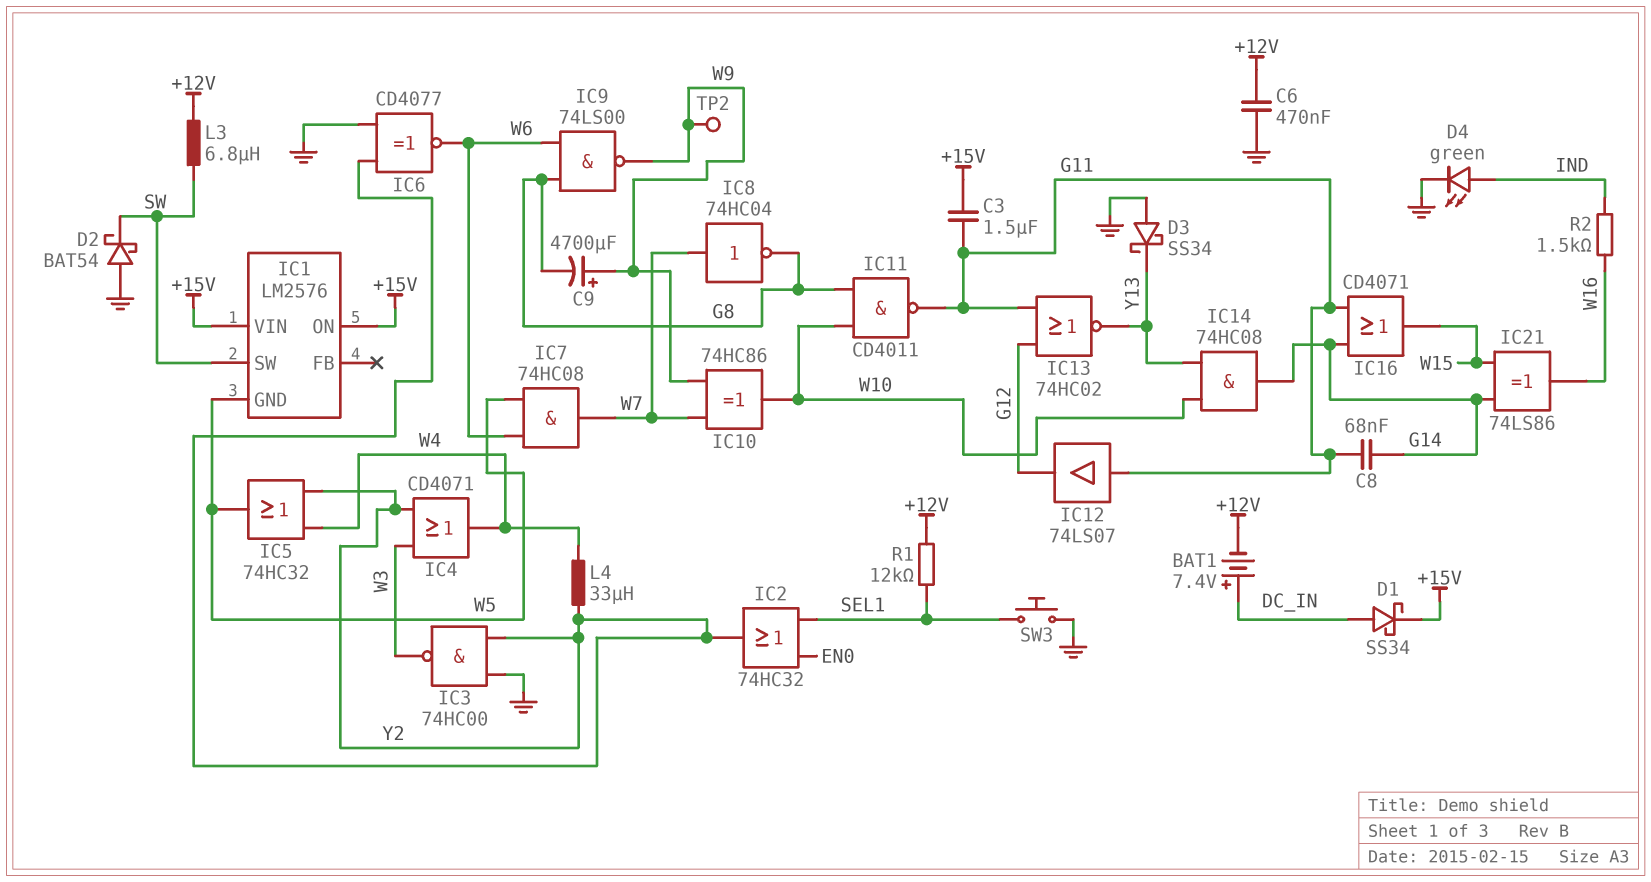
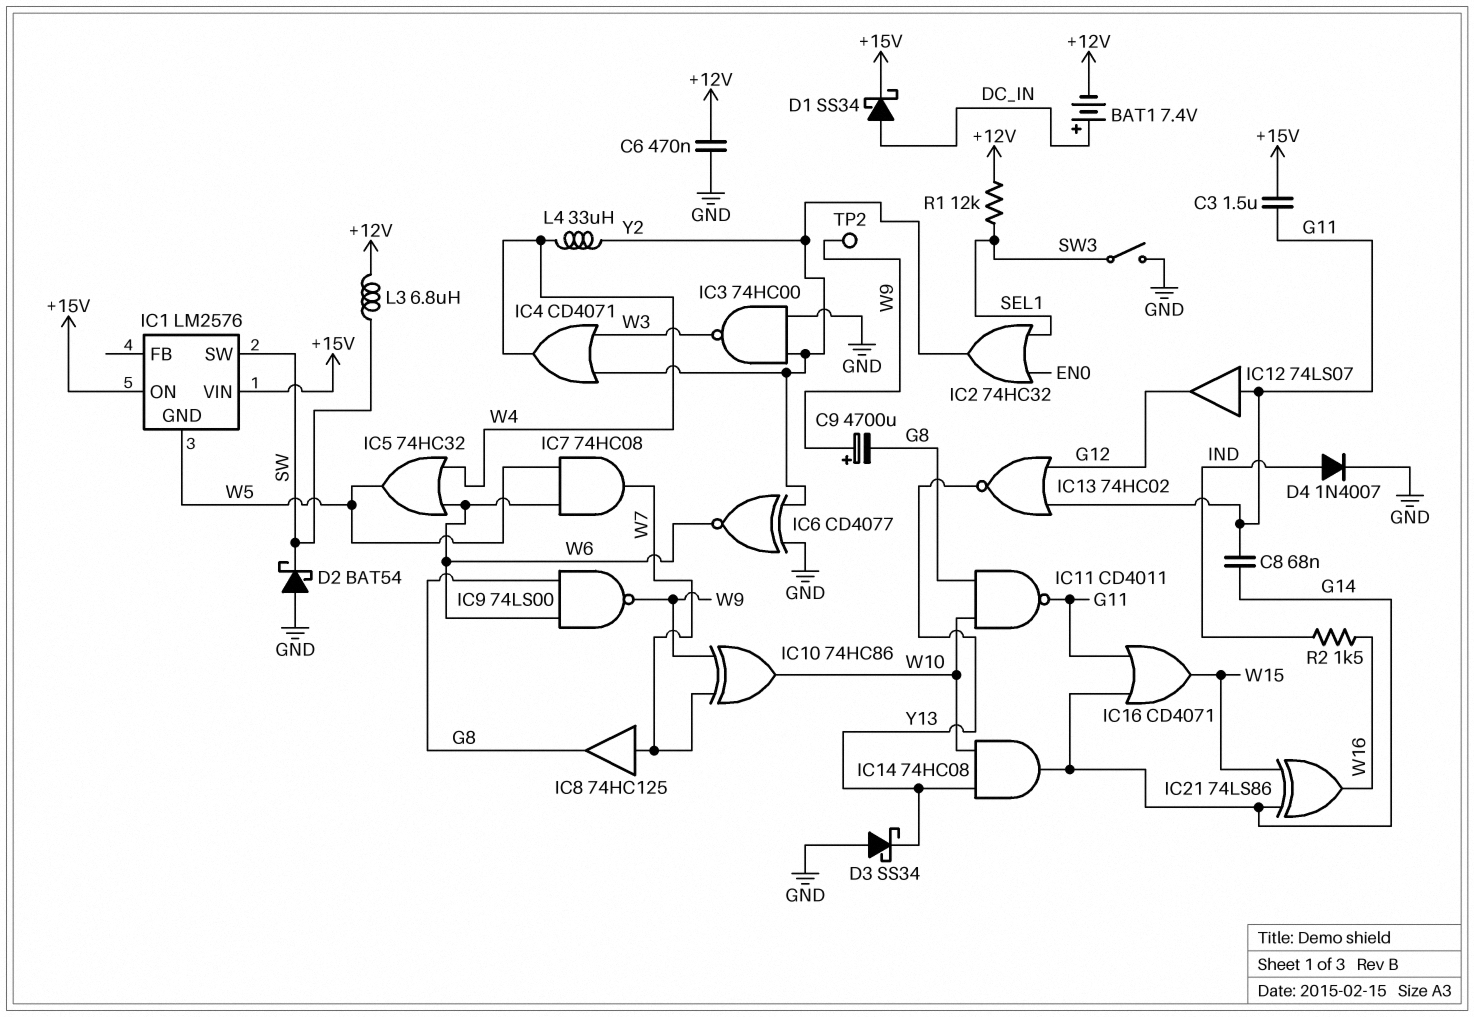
D4: LED green (A IND, K GND) -> diode 1N4007 (A IND, K GND)
IC5: OR 74HC32 (in W4, in Y2, out W5) -> OR 74HC32 (in W4, in W6, out W5)
IC8: NOT 74HC04 (in W7, out G8) -> buffer 74HC125 (in W7, out G8)
SW3: button (GND, SEL1) -> switch (GND, SEL1)

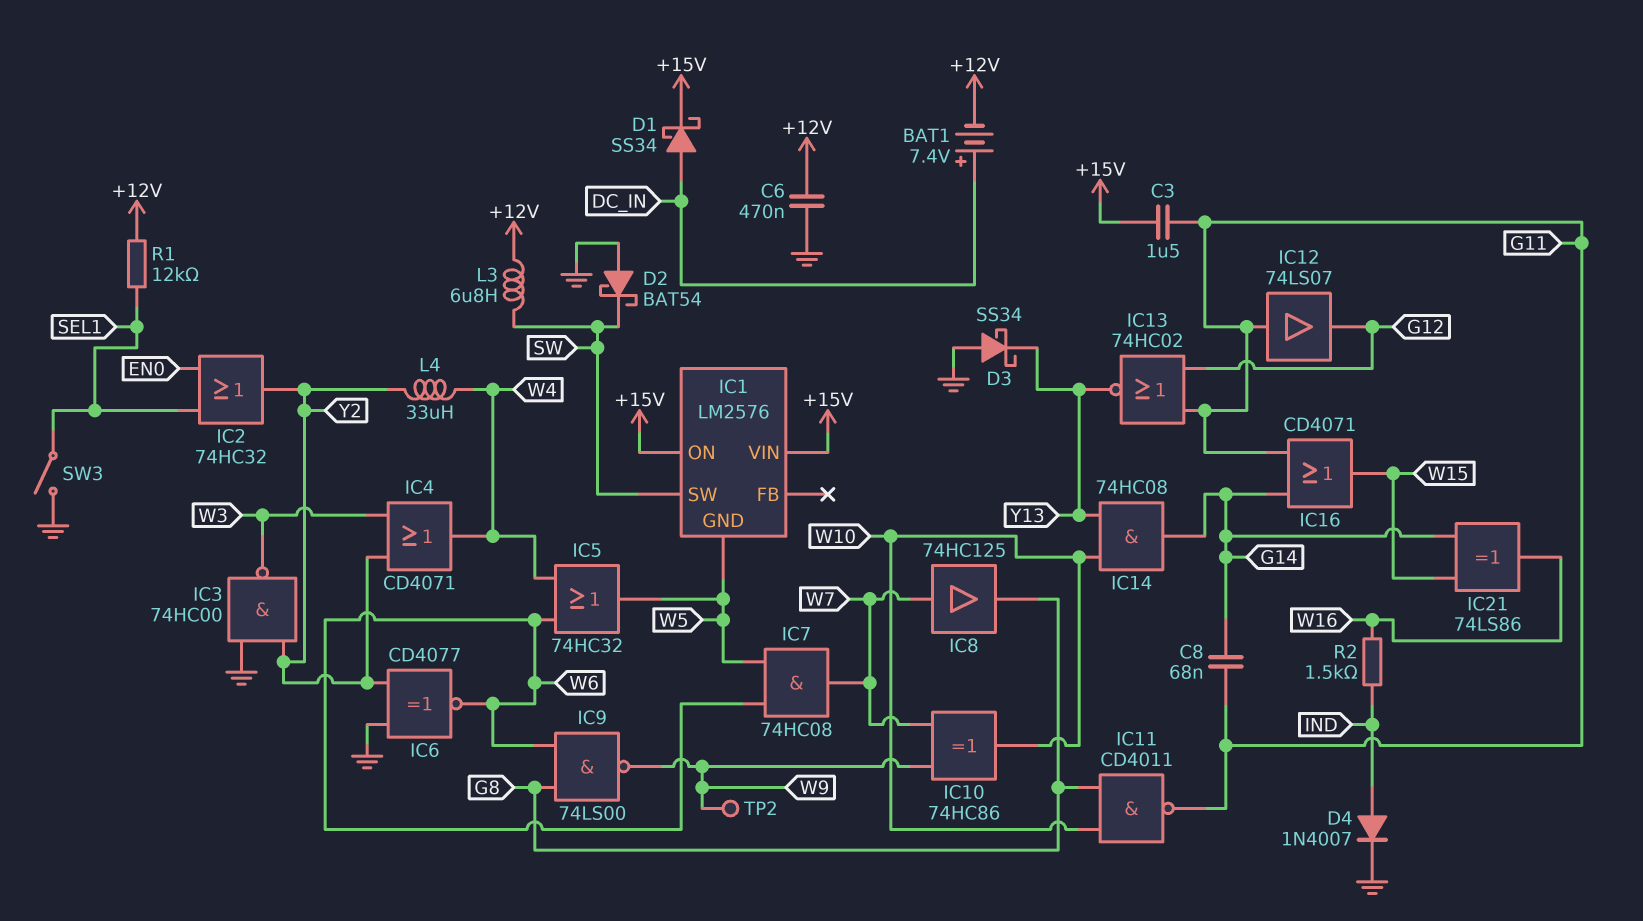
C9: 4700uF (plus W9, minus G8) -> none

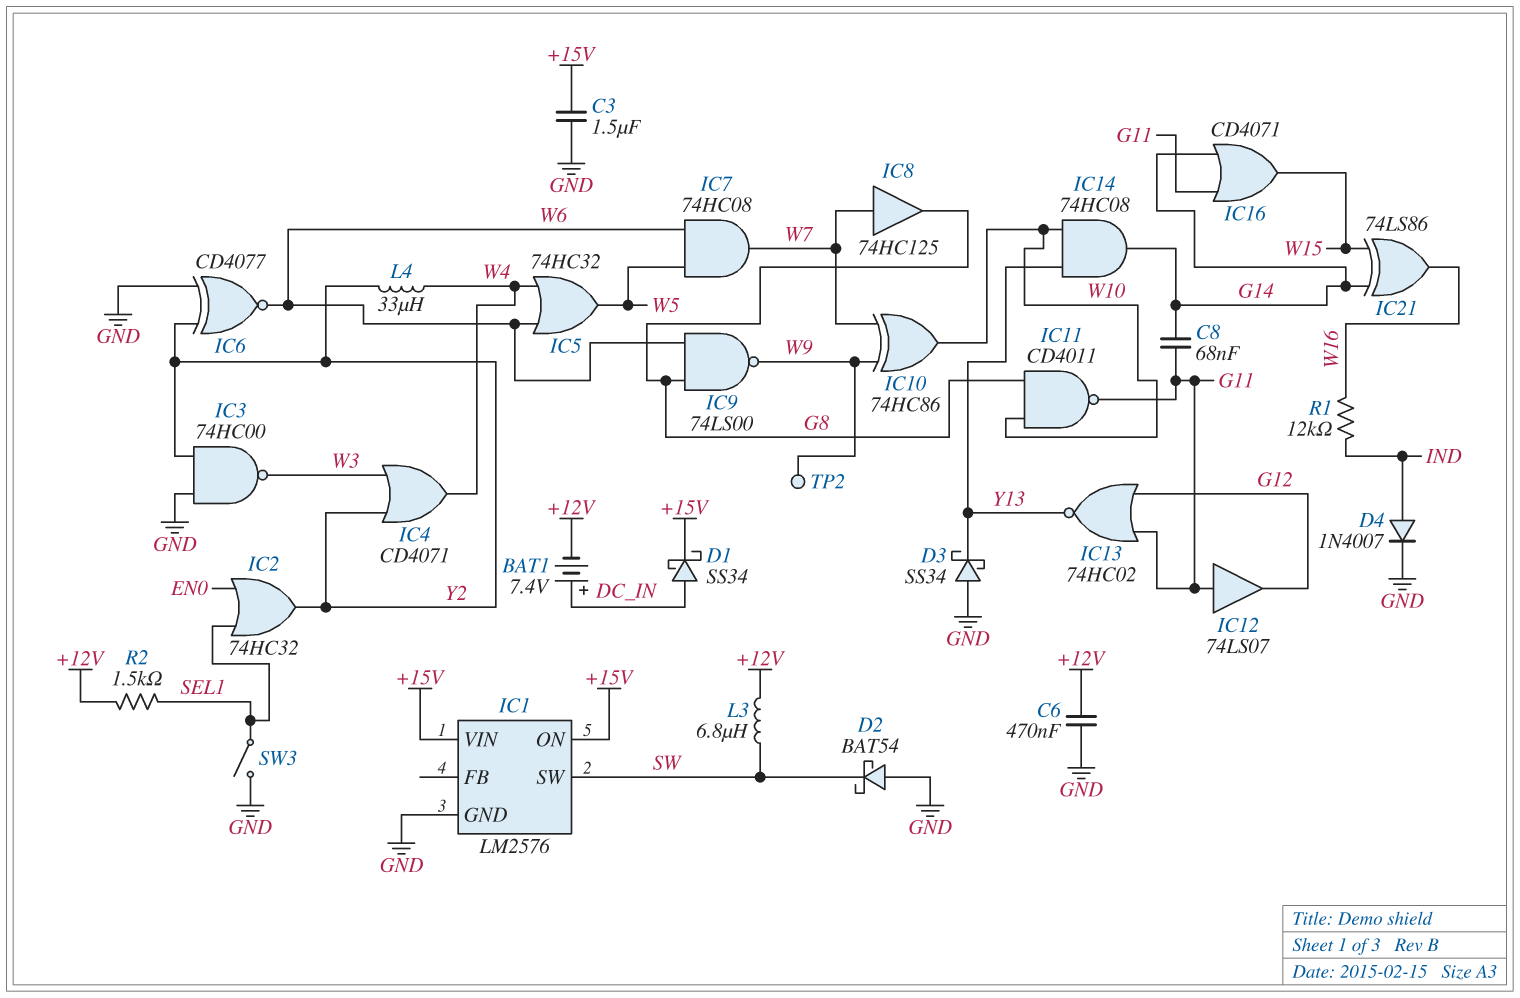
C3: 1.5uF (+15V, G11) -> 1.5uF (+15V, GND)
IC1 pin GND: W5 -> GND
R1: 12k (+12V, SEL1) -> 12k (IND, W16)
R2: 1.5k (IND, W16) -> 1.5k (+12V, SEL1)

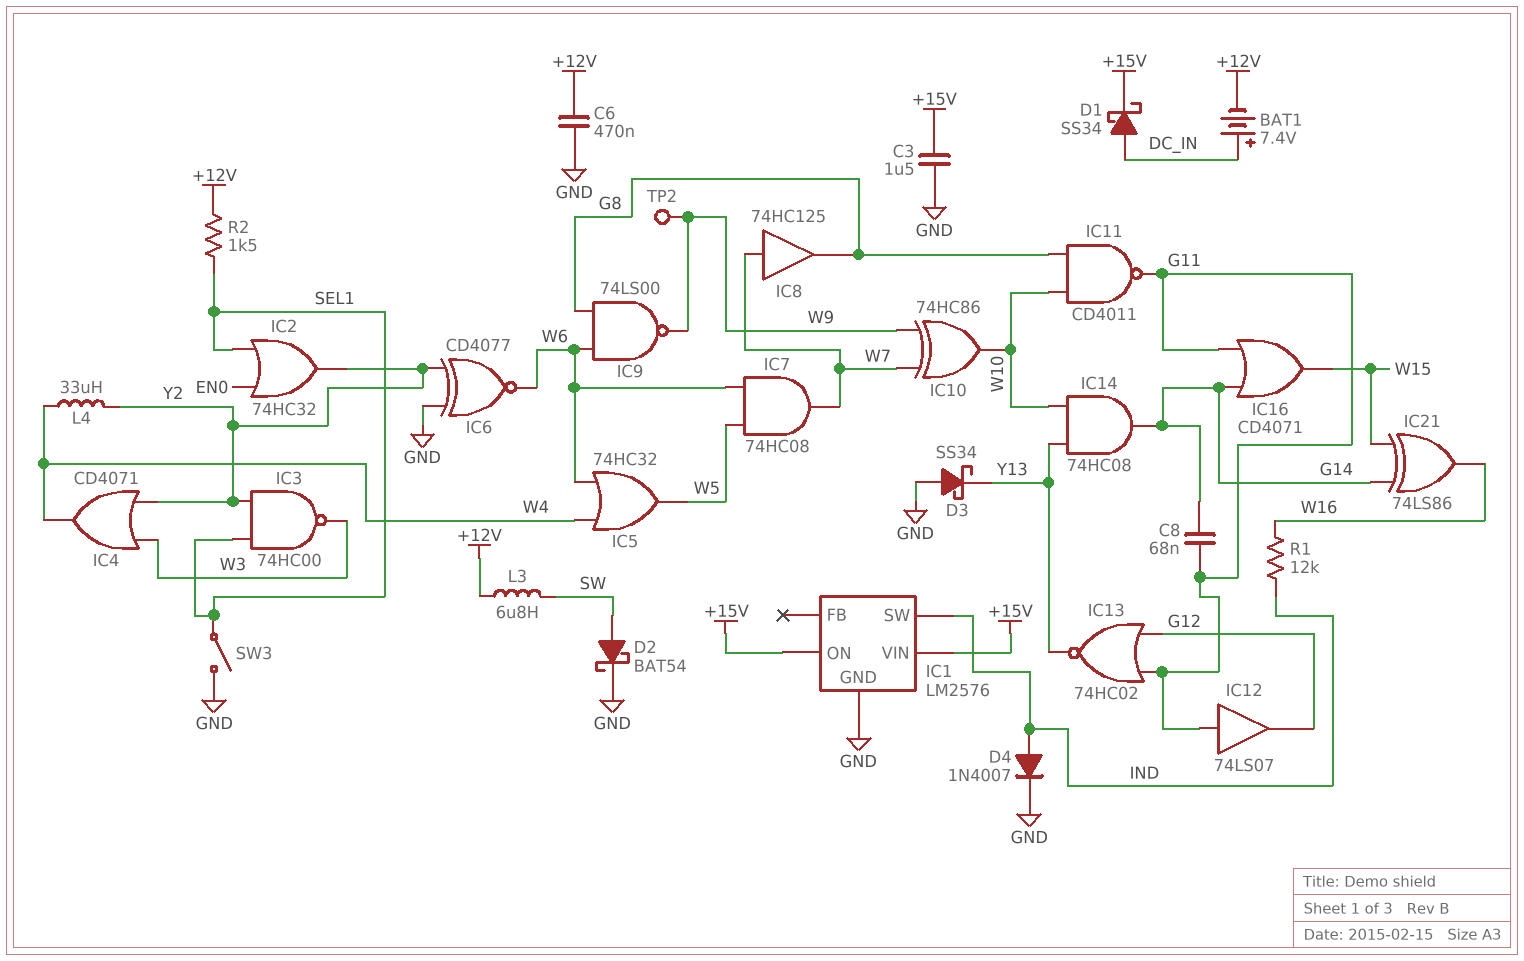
D2: schottky BAT54 (A GND, K SW) -> schottky BAT54 (A SW, K GND)
IC1 pin SW: SW -> IND
IC3: NAND 74HC00 (in GND, in Y2, out W3) -> NAND 74HC00 (in SEL1, in Y2, out W3)

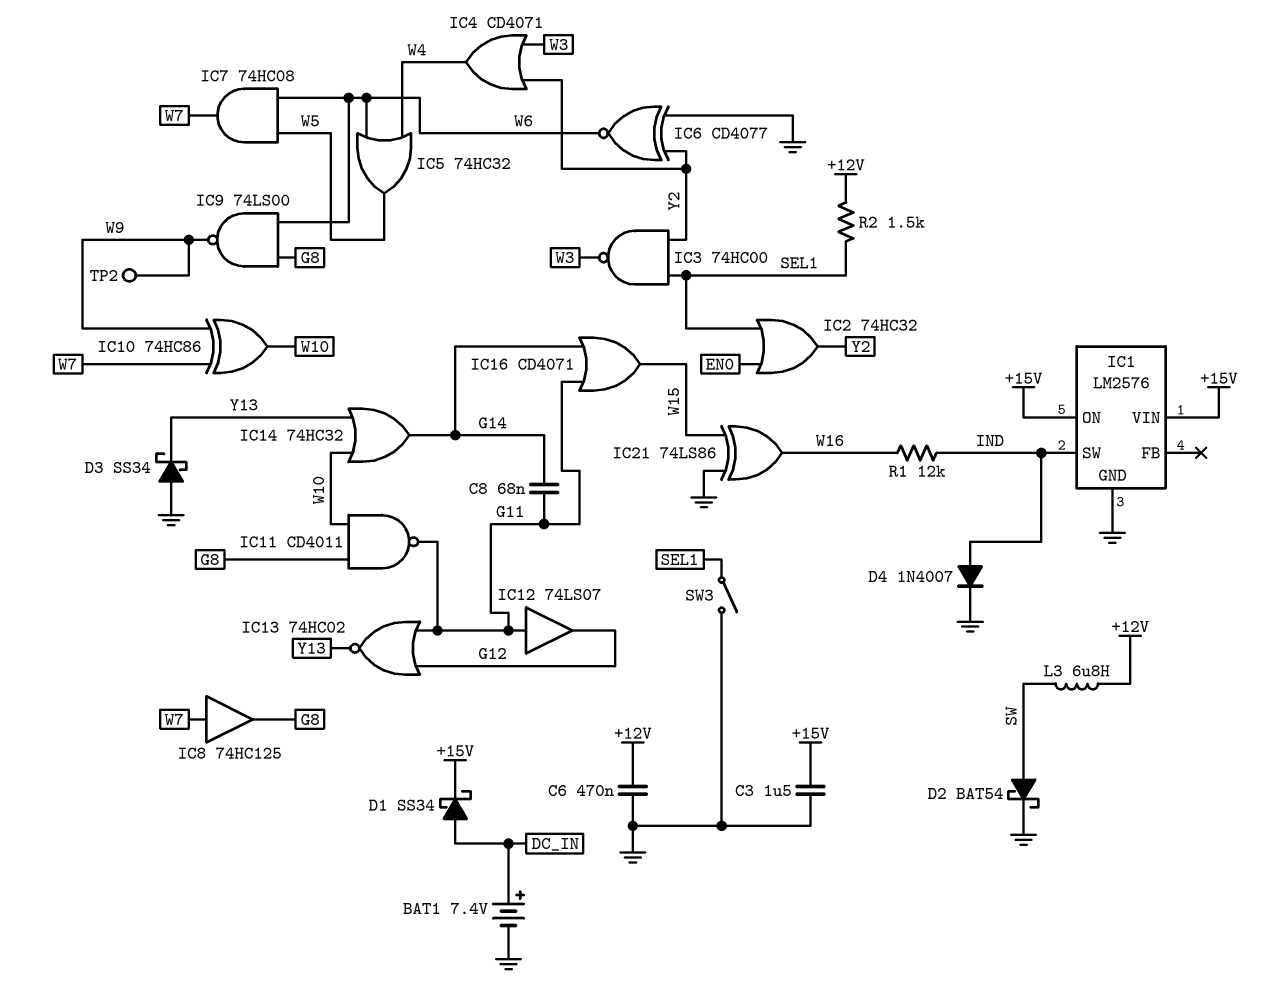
BAT1: 7.4V (plus DC_IN, minus +12V) -> 7.4V (plus DC_IN, minus GND)
IC14: AND 74HC08 (in W10, in Y13, out G14) -> OR 74HC32 (in W10, in Y13, out G14)
IC21: XOR 74LS86 (in G14, in W15, out W16) -> XOR 74LS86 (in GND, in W15, out W16)
L4: 33uH (W4, Y2) -> none

